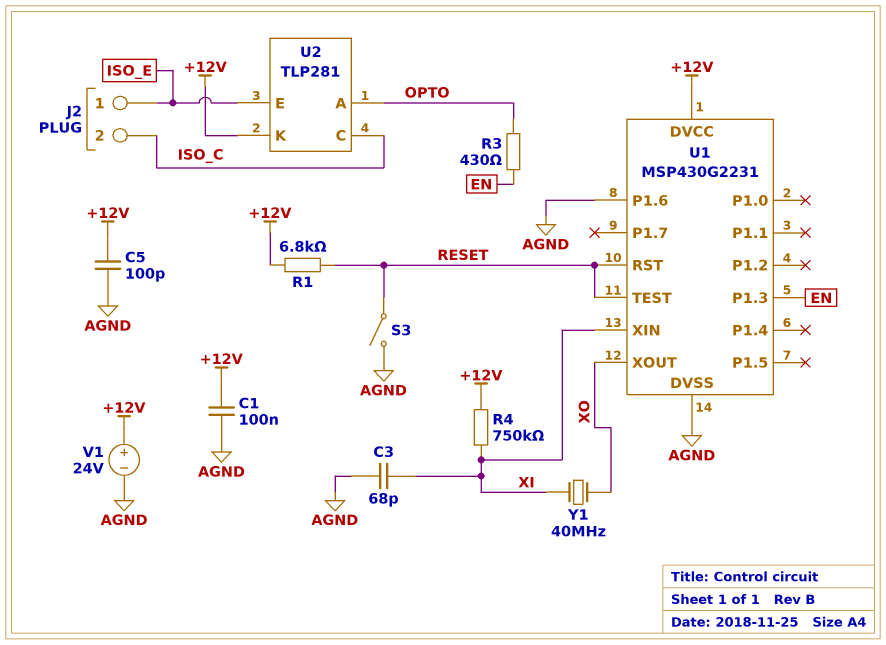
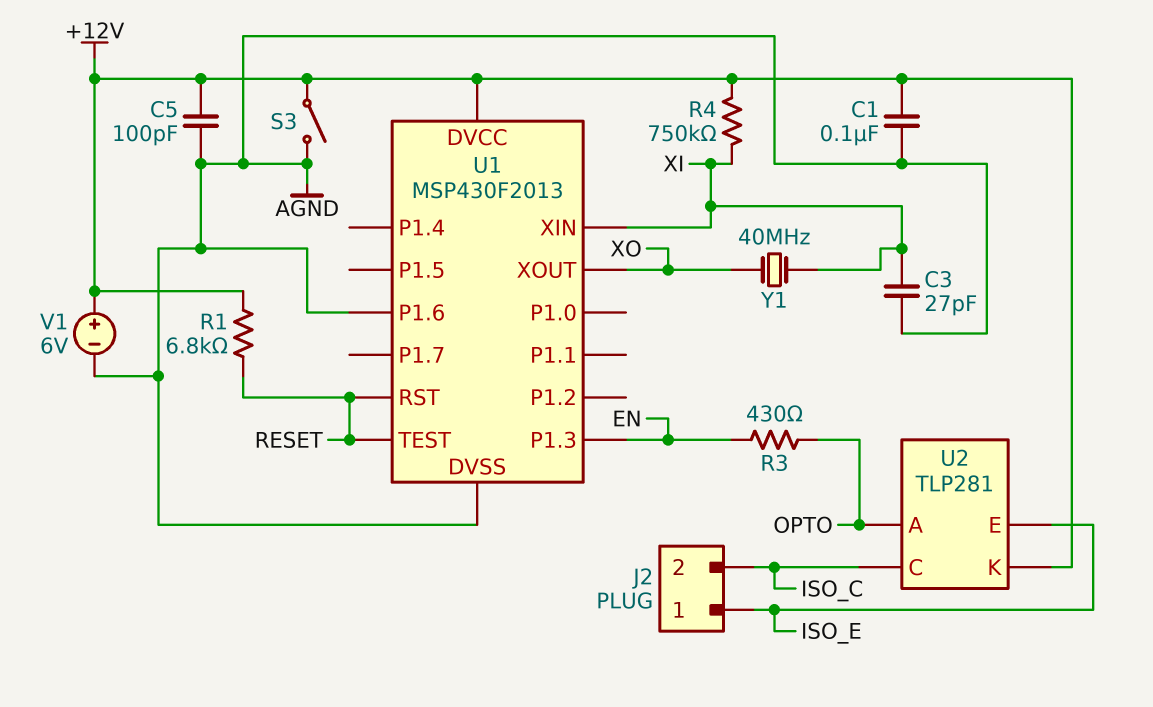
C3: 68pF (AGND, XI) -> 27pF (AGND, XI)
S3: switch (AGND, RESET) -> switch (+12V, AGND)
U1: MSP430G2231 -> MSP430F2013
V1: 24V (plus +12V, minus AGND) -> 6V (plus +12V, minus AGND)

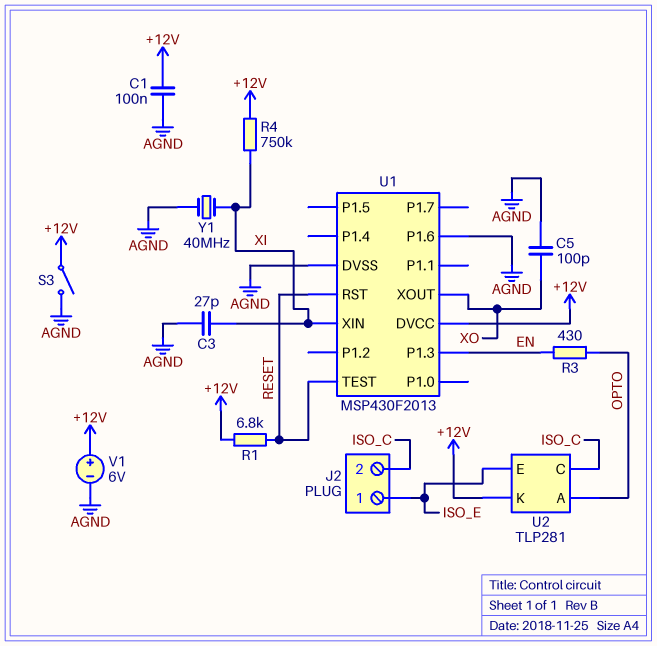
C5: 100pF (+12V, AGND) -> 100pF (AGND, XO)
Y1: 40MHz (XI, XO) -> 40MHz (AGND, XI)

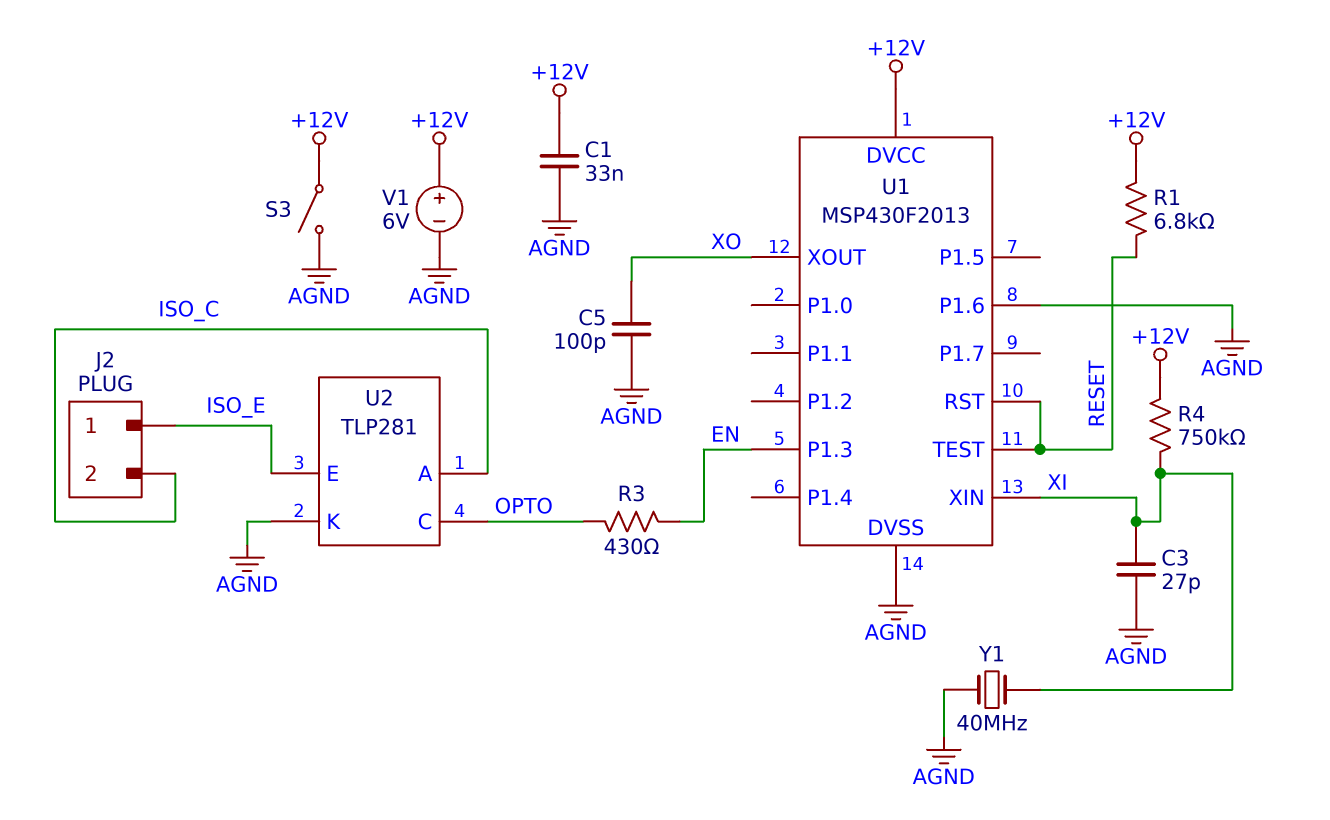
C1: 100nF (+12V, AGND) -> 33nF (+12V, AGND)
U2 pin A: OPTO -> ISO_C
U2 pin C: ISO_C -> OPTO
U2 pin K: +12V -> AGND

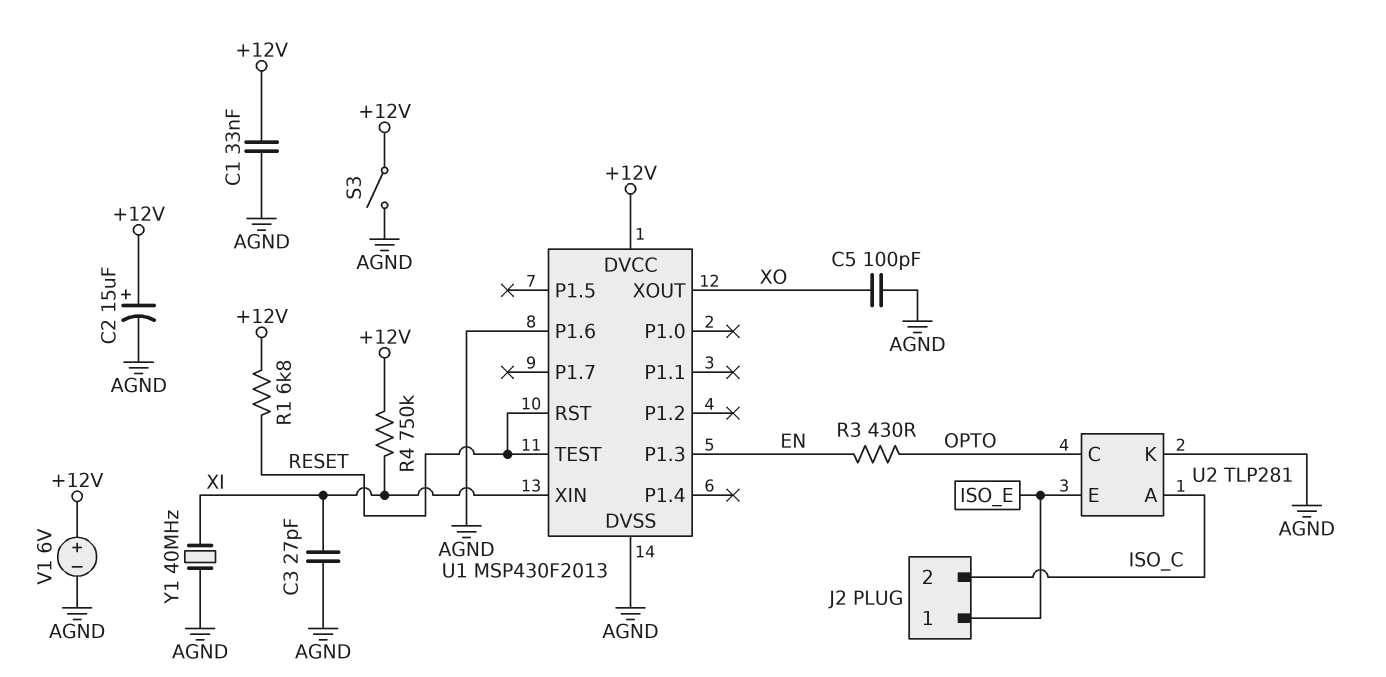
C2: none -> 15uF (plus +12V, minus AGND)

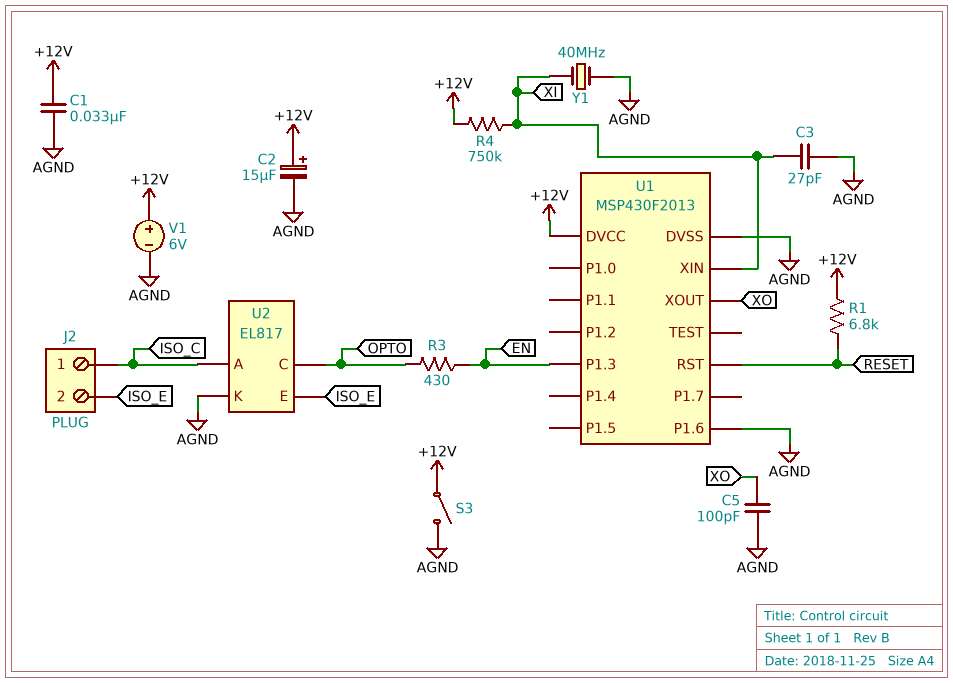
J2 pin 1: ISO_E -> ISO_C
J2 pin 2: ISO_C -> ISO_E
U1 pin TEST: RESET -> none
U2: TLP281 -> EL817

